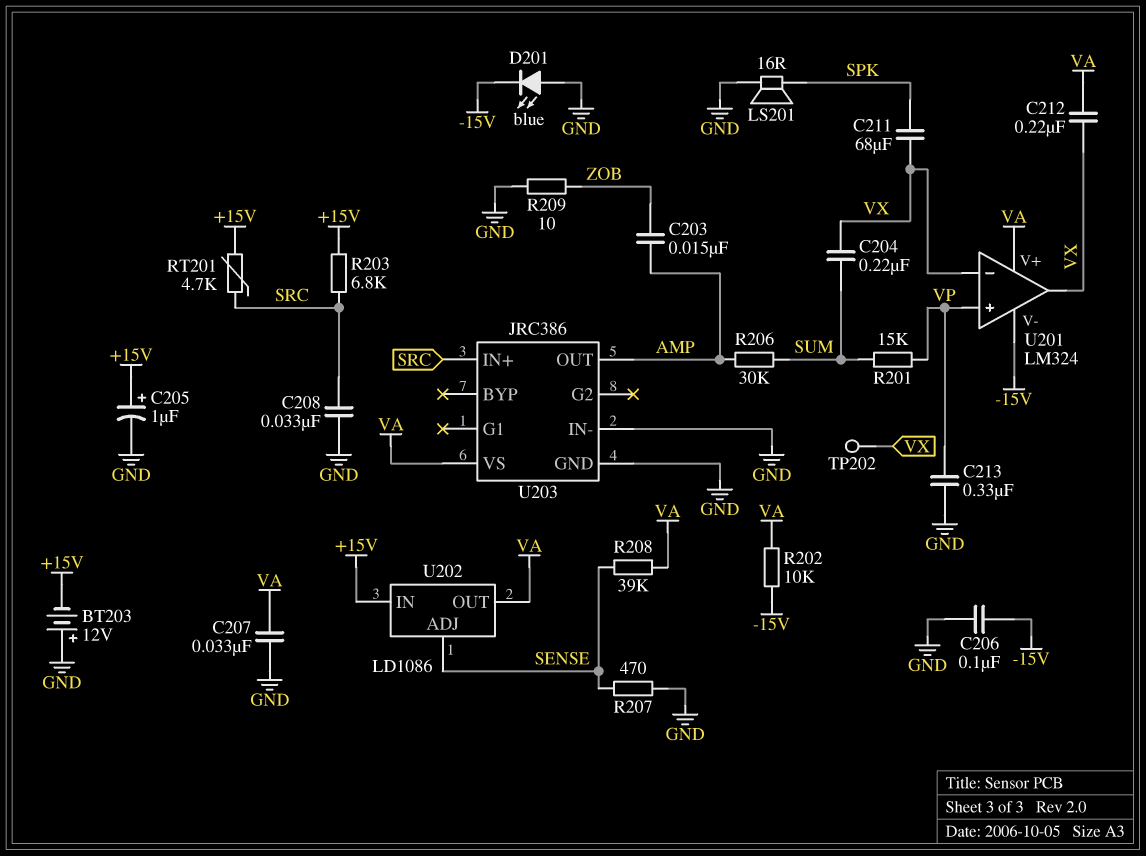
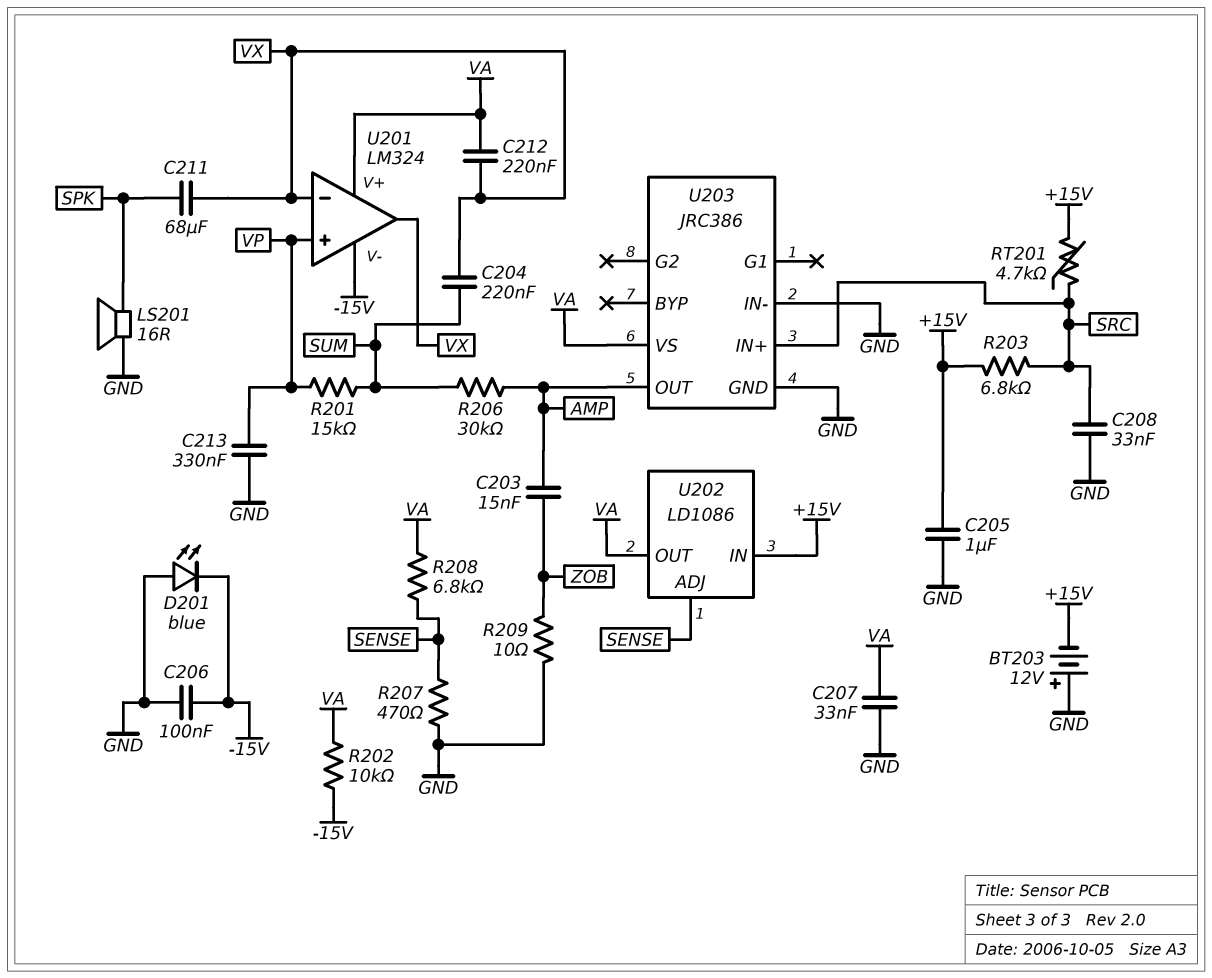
C205: 1uF (plus +15V, minus GND) -> 1uF (+15V, GND)
R208: 39k (SENSE, VA) -> 6.8k (SENSE, VA)
TP202: test point (VX) -> none

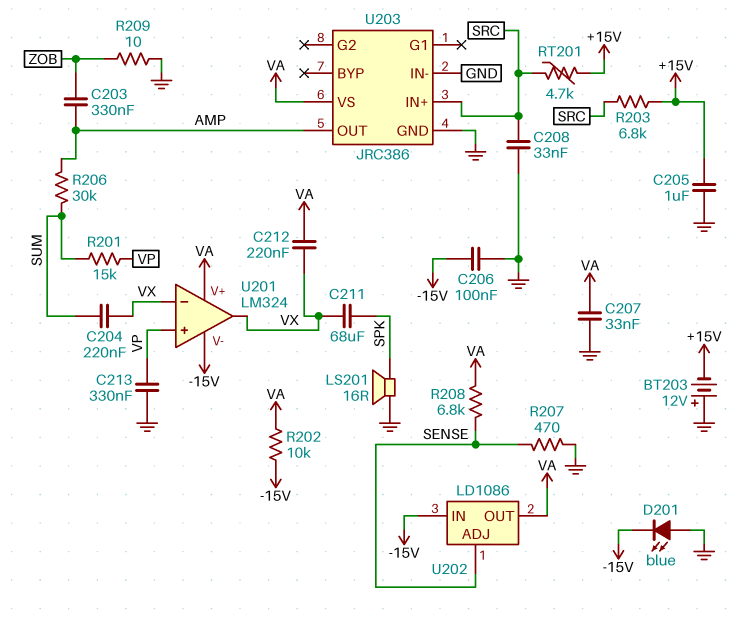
C203: 15nF (AMP, ZOB) -> 330nF (AMP, ZOB)
U202 pin IN: +15V -> -15V

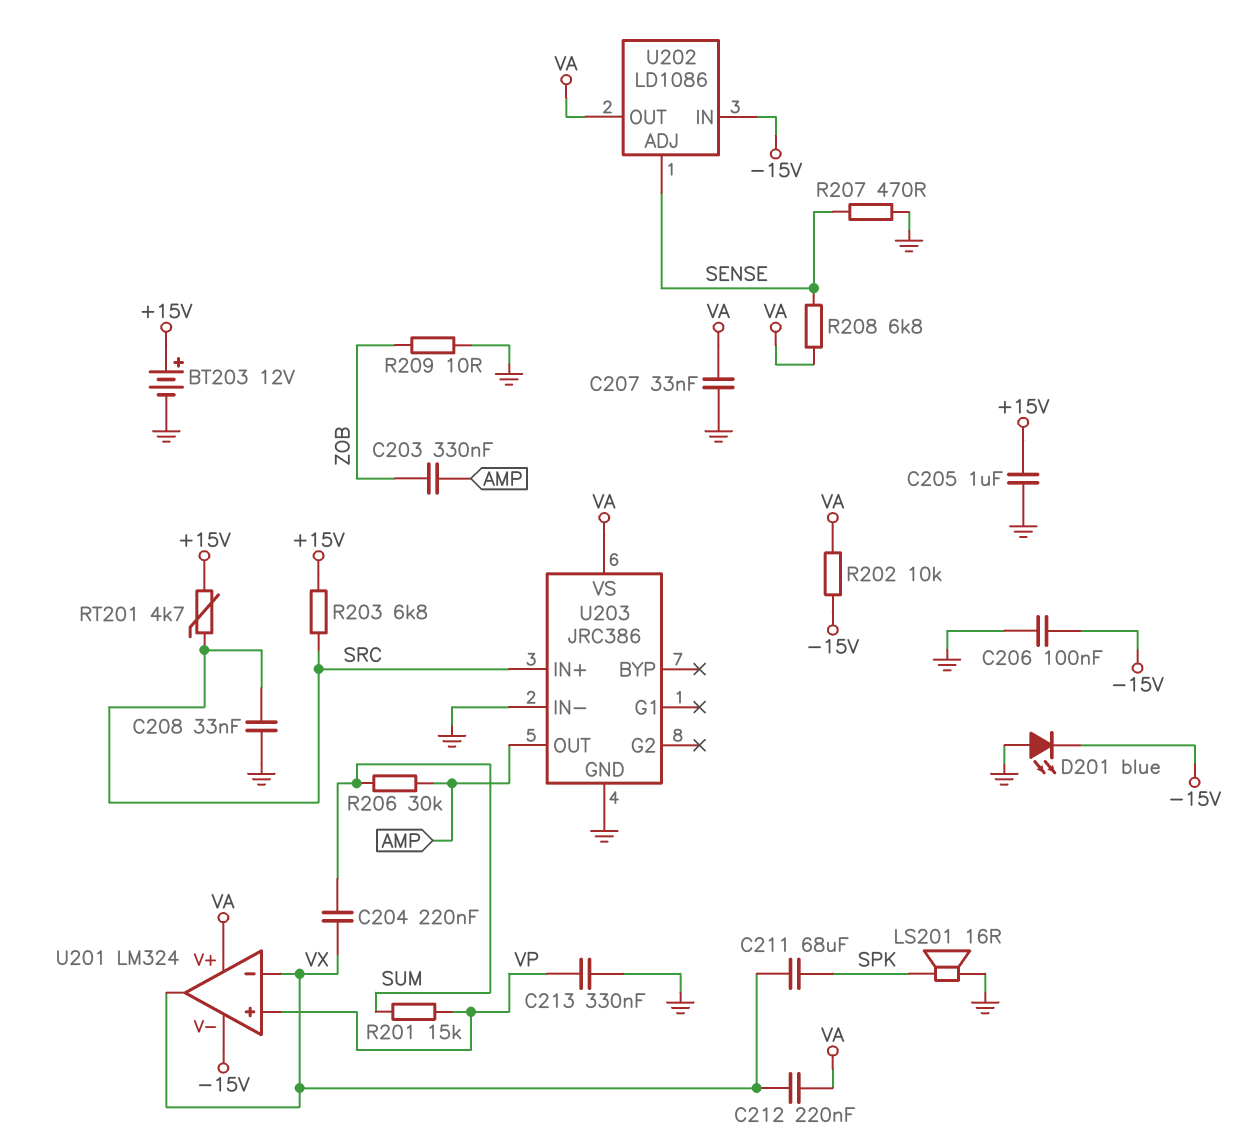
BT203: 12V (plus GND, minus +15V) -> 12V (plus +15V, minus GND)

